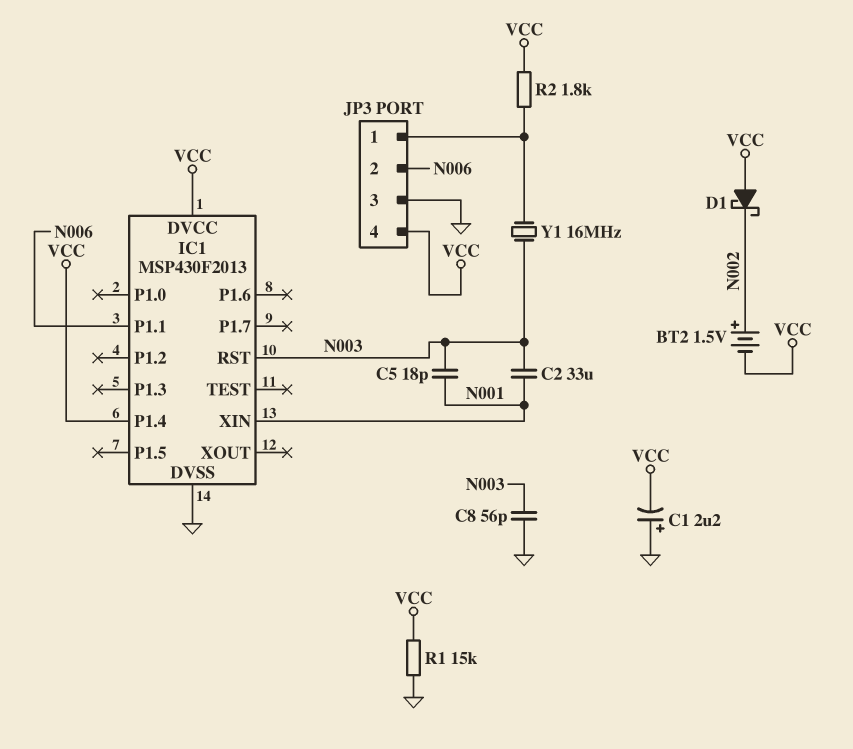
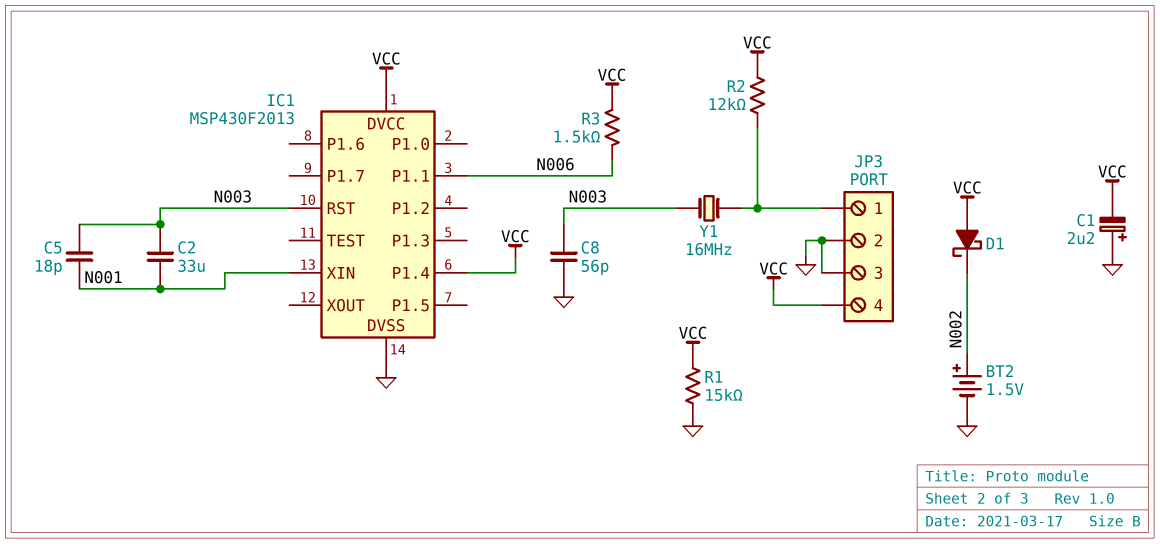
BT2: 1.5V (plus N002, minus VCC) -> 1.5V (plus N002, minus GND)
JP3 pin 2: N006 -> GND
R2: 1.8k (JP3/1, VCC) -> 12k (JP3/1, VCC)
R3: none -> 1.5k (N006, VCC)

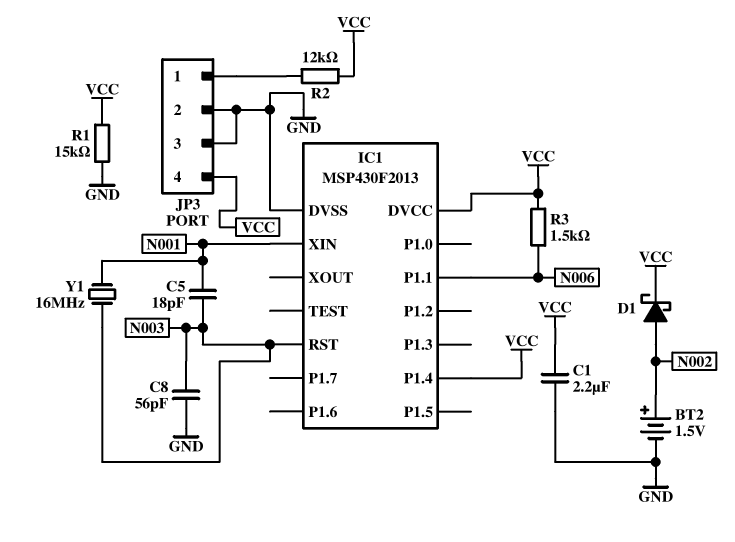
C1: 2.2uF (plus GND, minus VCC) -> 2.2uF (GND, VCC)
C2: 33uF (N001, N003) -> none
D1: schottky (A VCC, K N002) -> schottky (A N002, K VCC)
Y1: 16MHz (JP3/1, N003) -> 16MHz (N001, N003)

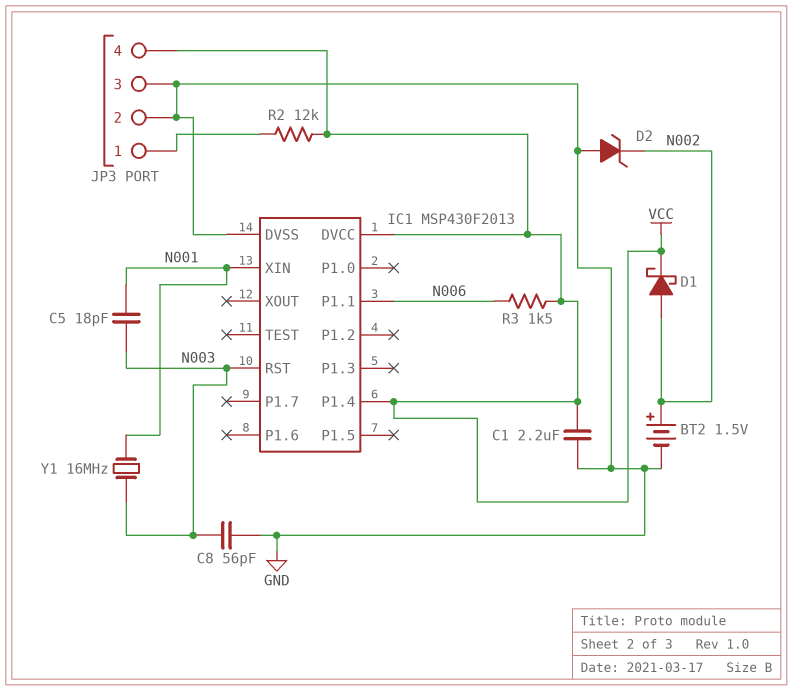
D2: none -> zener (A GND, K N002)
R1: 15k (GND, VCC) -> none

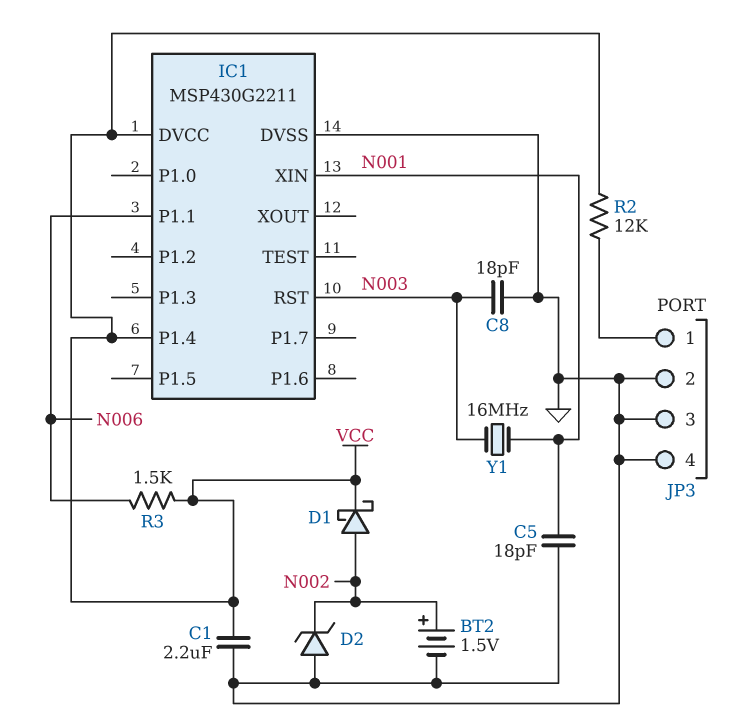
C5: 18pF (N001, N003) -> 18pF (GND, N001)
C8: 56pF (GND, N003) -> 18pF (GND, N003)
IC1: MSP430F2013 -> MSP430G2211
JP3 pin 4: VCC -> GND

